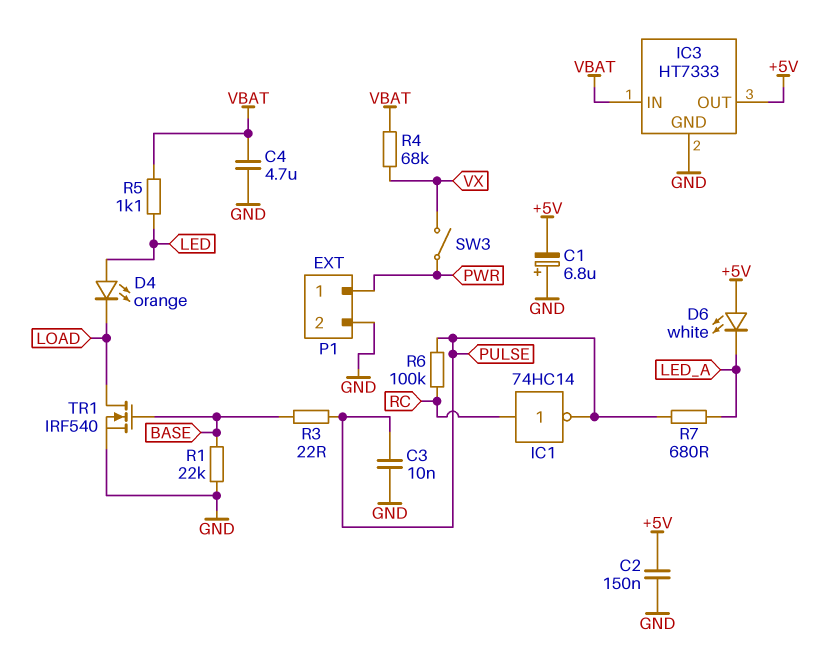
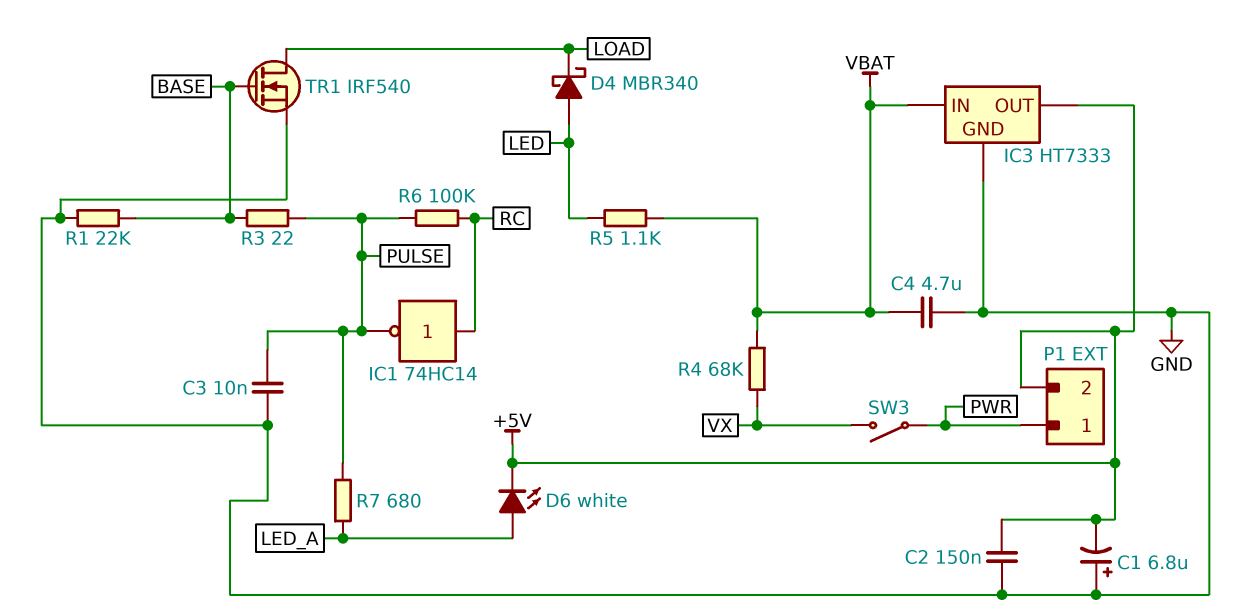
D4: LED orange (A LED, K LOAD) -> schottky MBR340 (A LED, K LOAD)
D6: LED white (A +5V, K LED_A) -> LED white (A LED_A, K +5V)
P1 pin 2: GND -> +5V

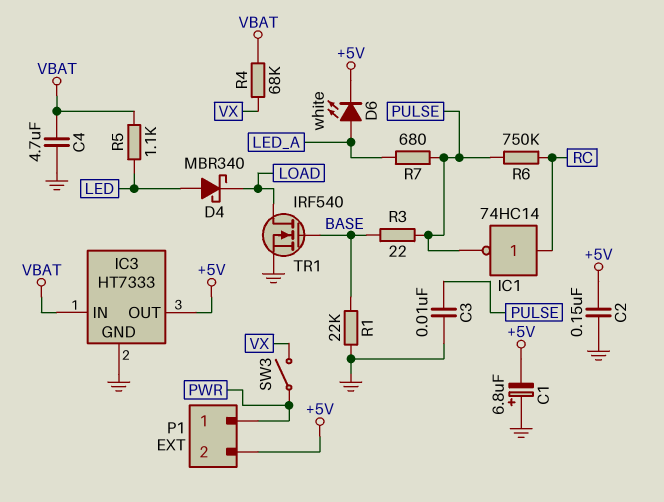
R6: 100k (PULSE, RC) -> 750k (PULSE, RC)

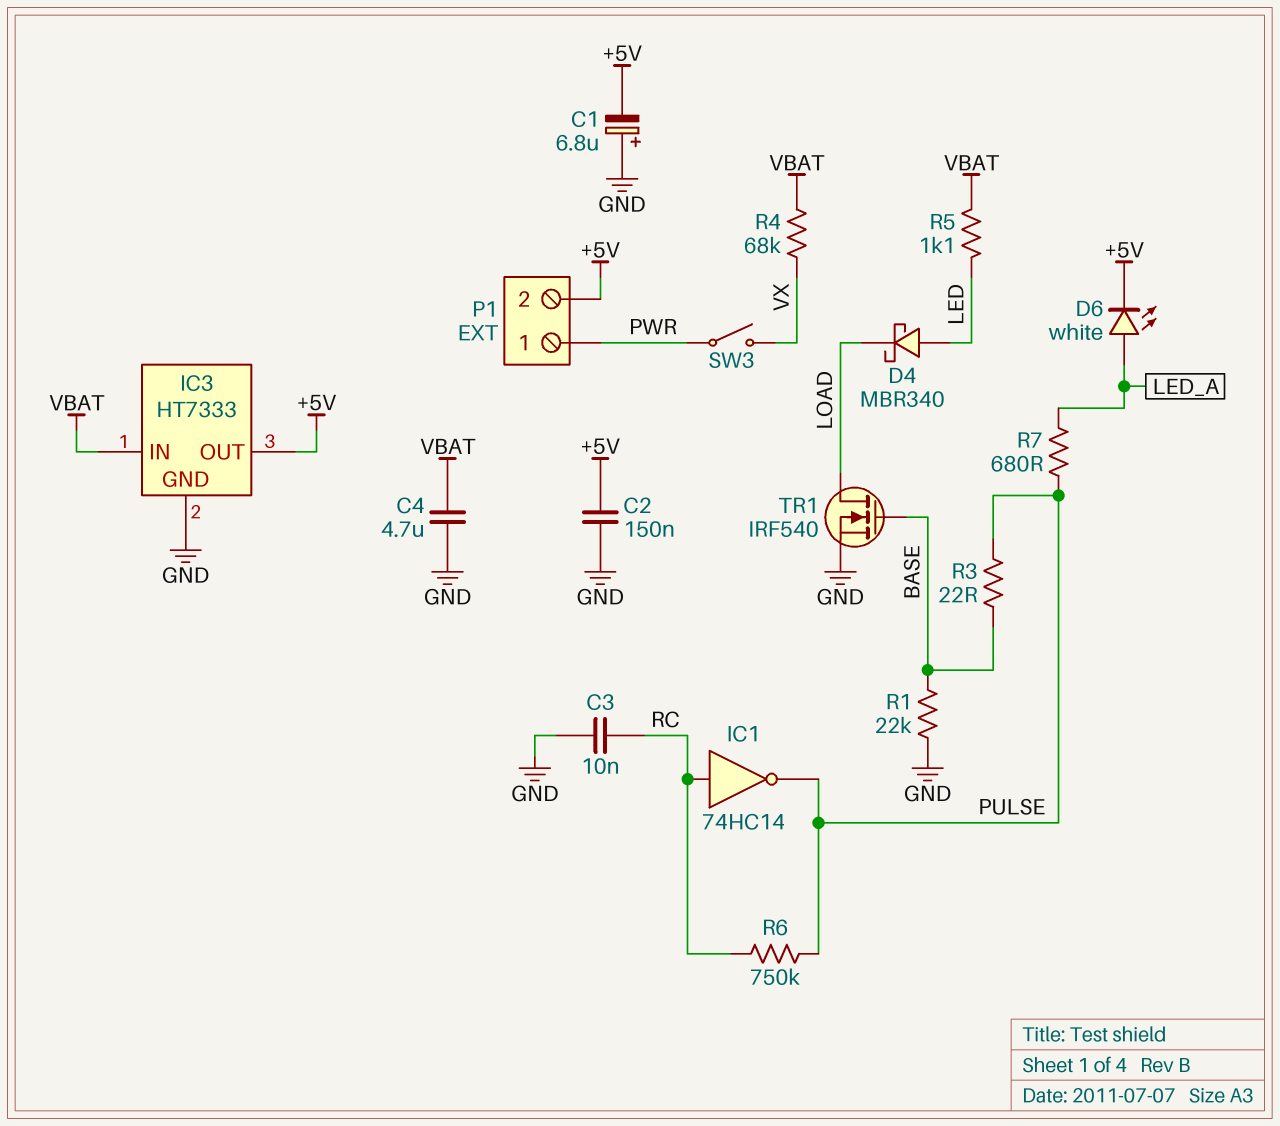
C3: 10nF (GND, PULSE) -> 10nF (GND, RC)

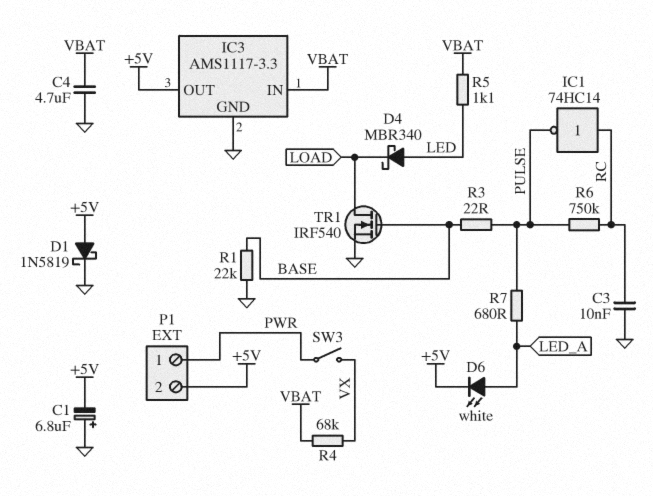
C2: 150nF (+5V, GND) -> none
D1: none -> schottky 1N5819 (A +5V, K GND)
IC3: HT7333 -> AMS1117-3.3

